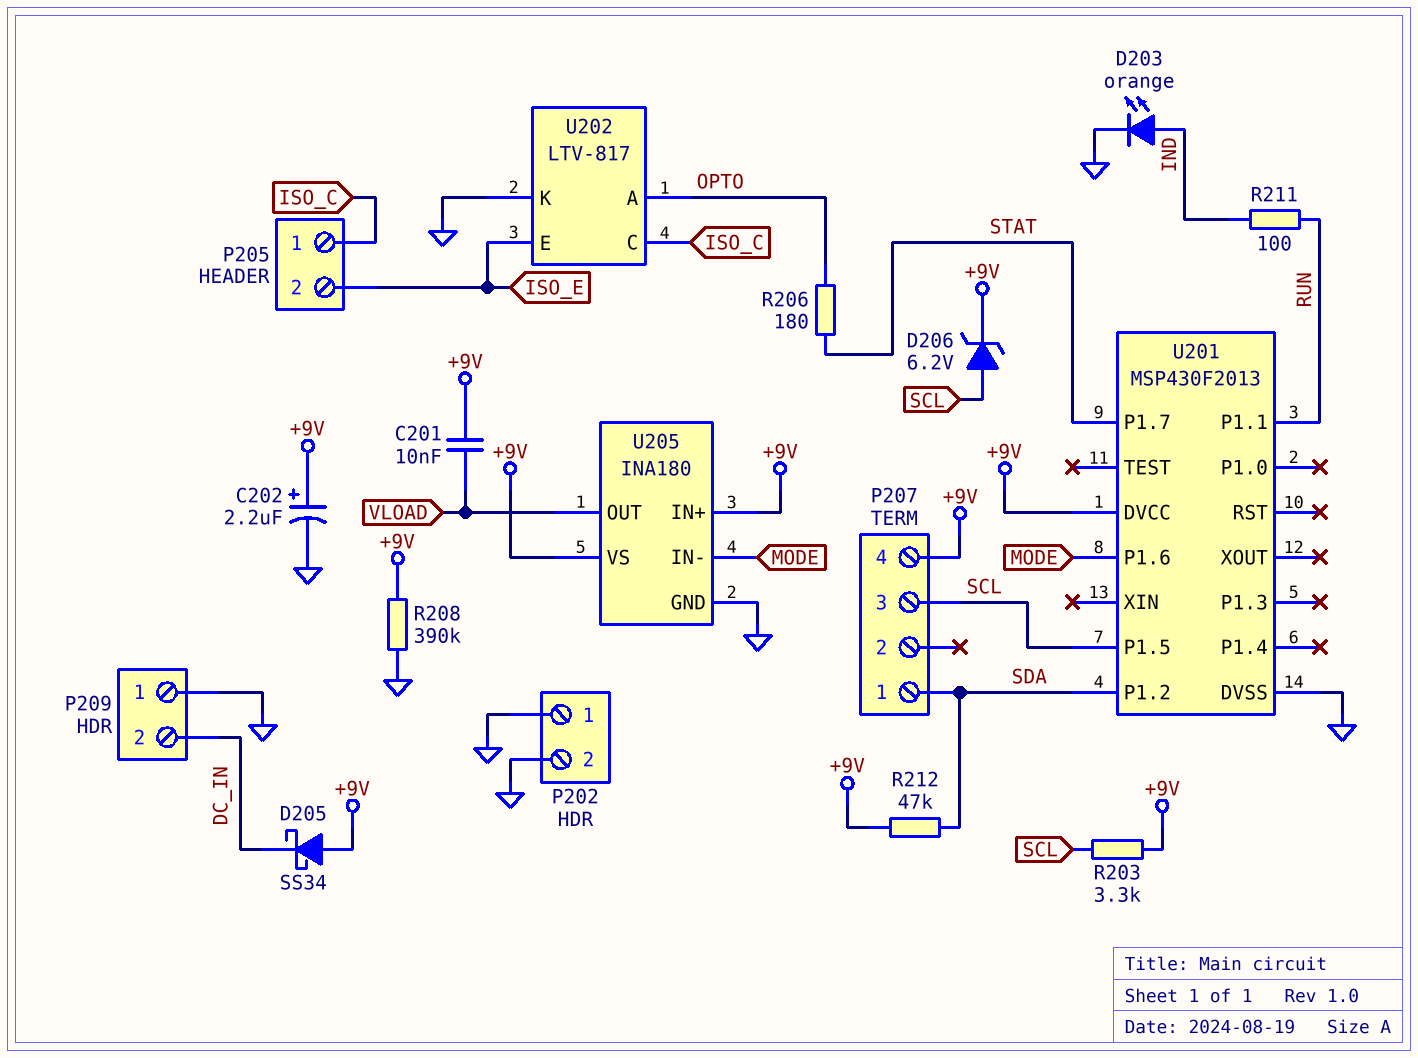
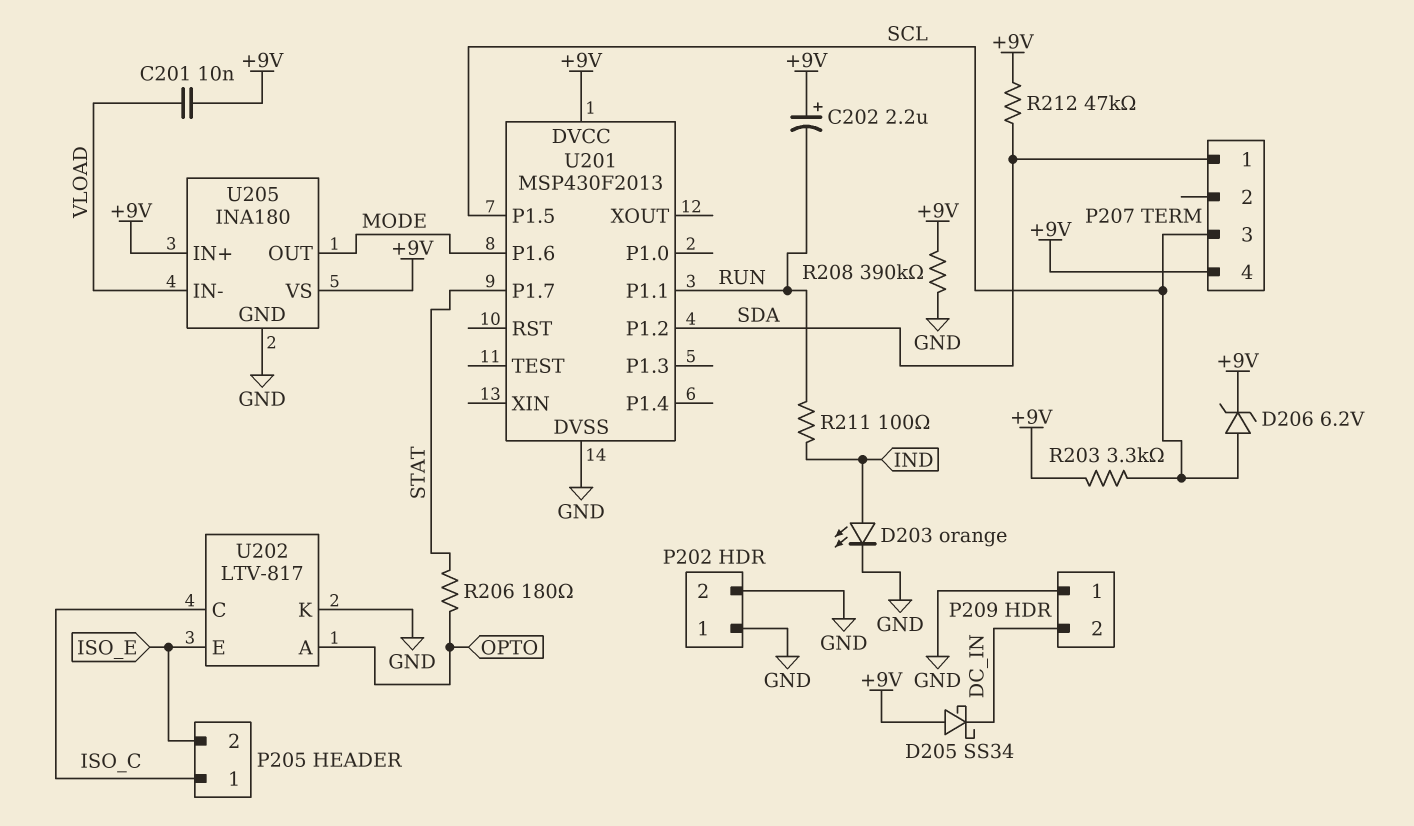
C202: 2.2uF (plus +9V, minus GND) -> 2.2uF (plus +9V, minus RUN)
U205 pin IN-: MODE -> VLOAD
U205 pin OUT: VLOAD -> MODE

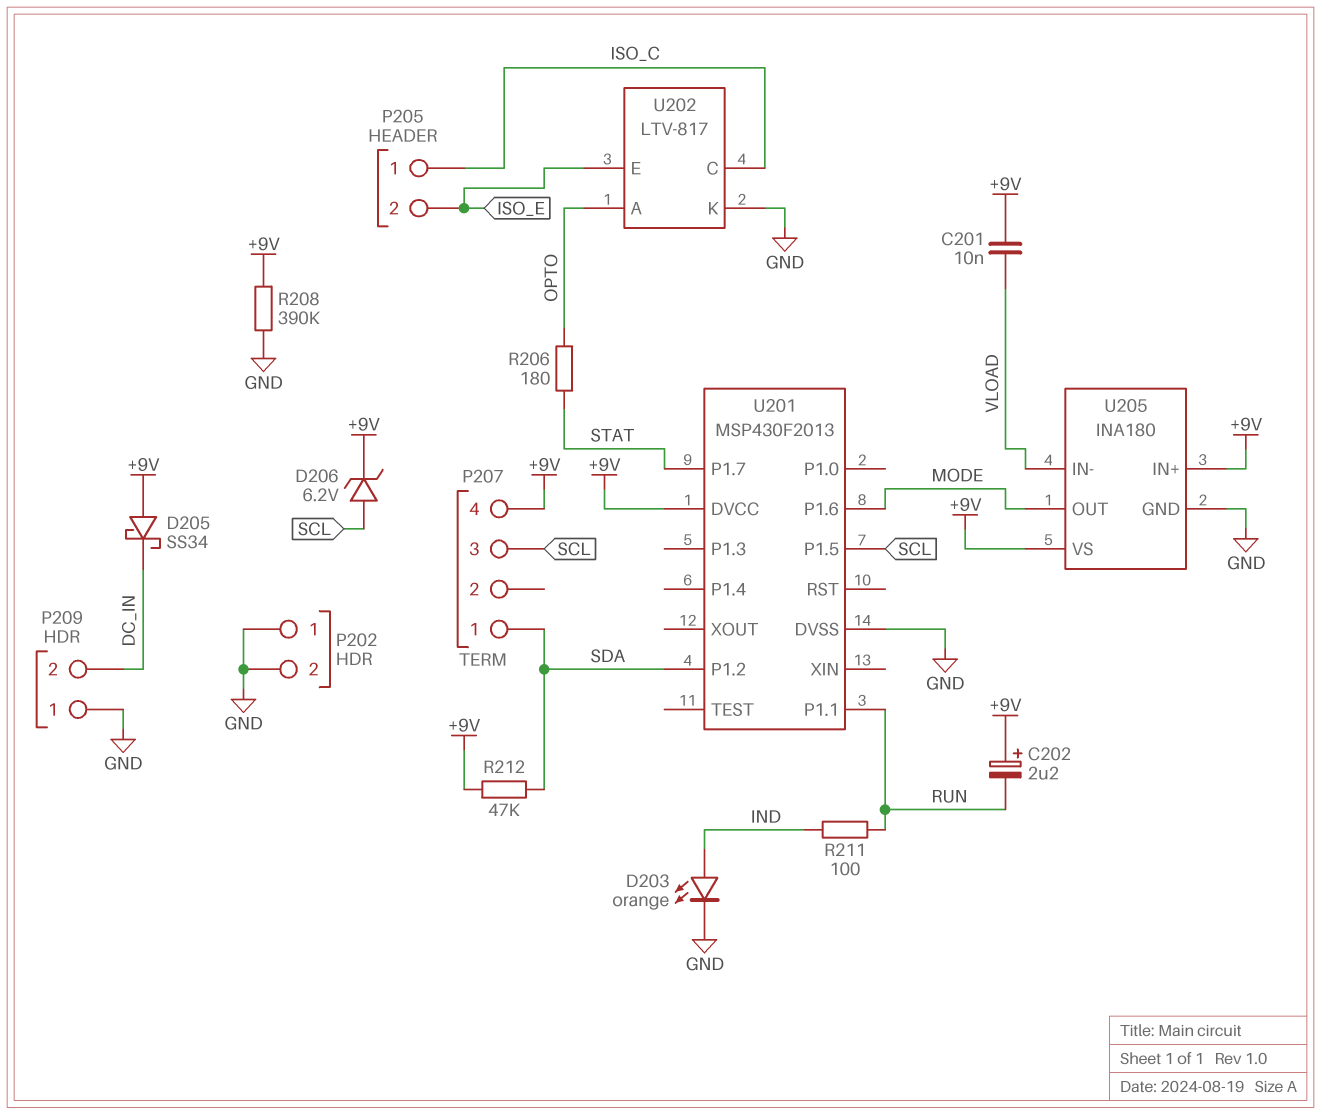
R203: 3.3k (+9V, SCL) -> none

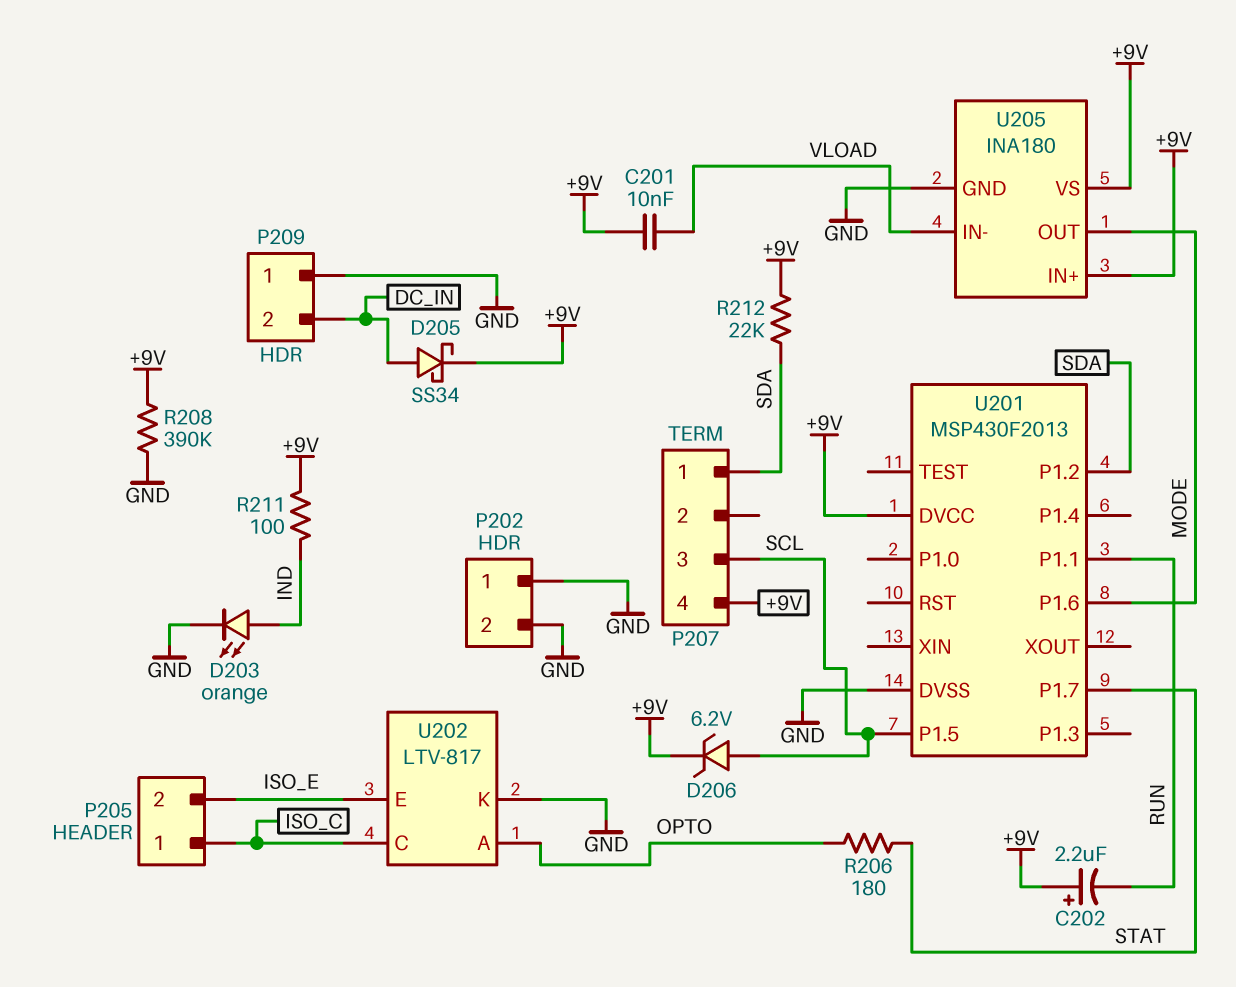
D205: schottky SS34 (A +9V, K DC_IN) -> schottky SS34 (A DC_IN, K +9V)
R211: 100 (IND, RUN) -> 100 (+9V, IND)
R212: 47k (+9V, SDA) -> 22k (+9V, SDA)

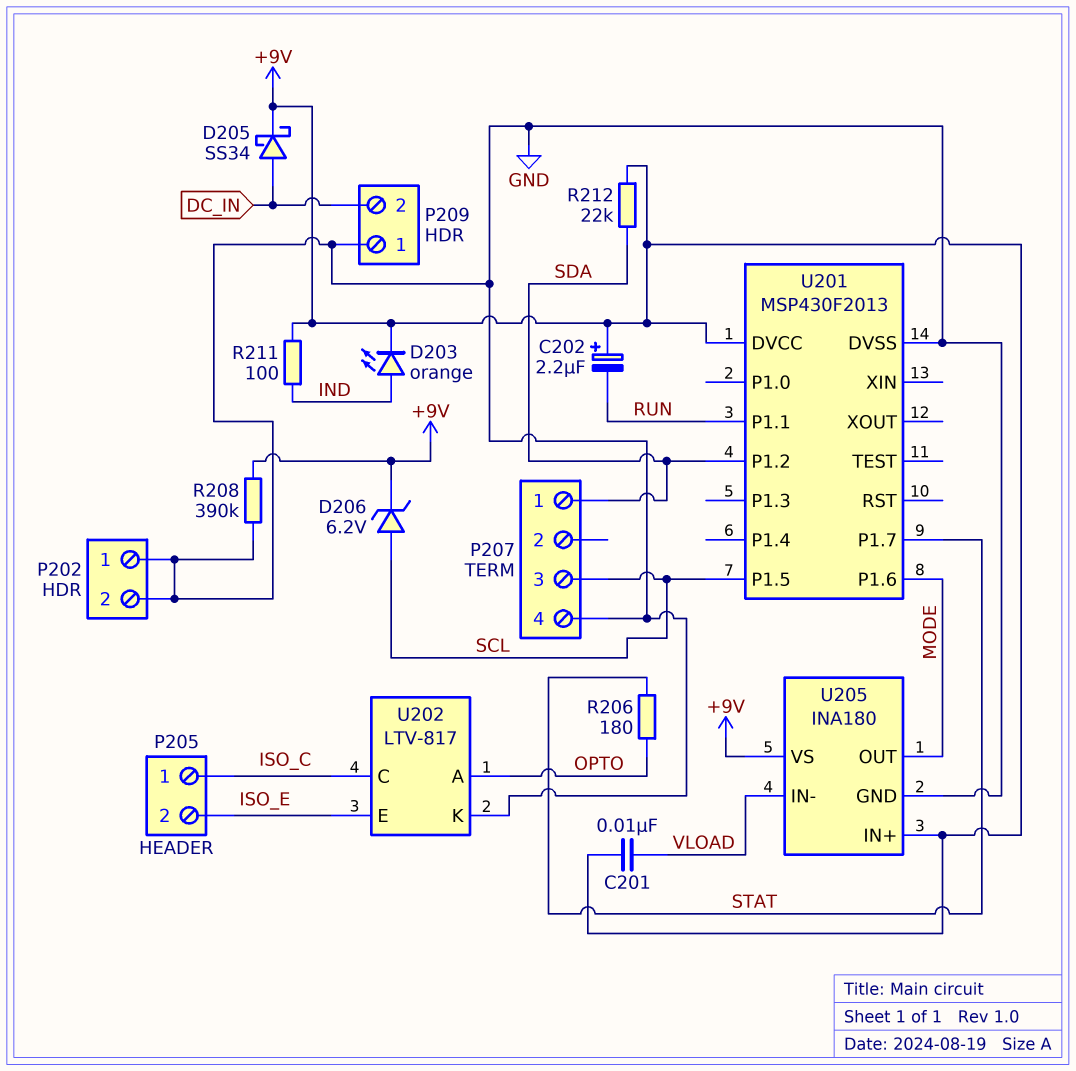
D203: LED orange (A IND, K GND) -> LED orange (A IND, K +9V)
P207 pin 4: +9V -> GND

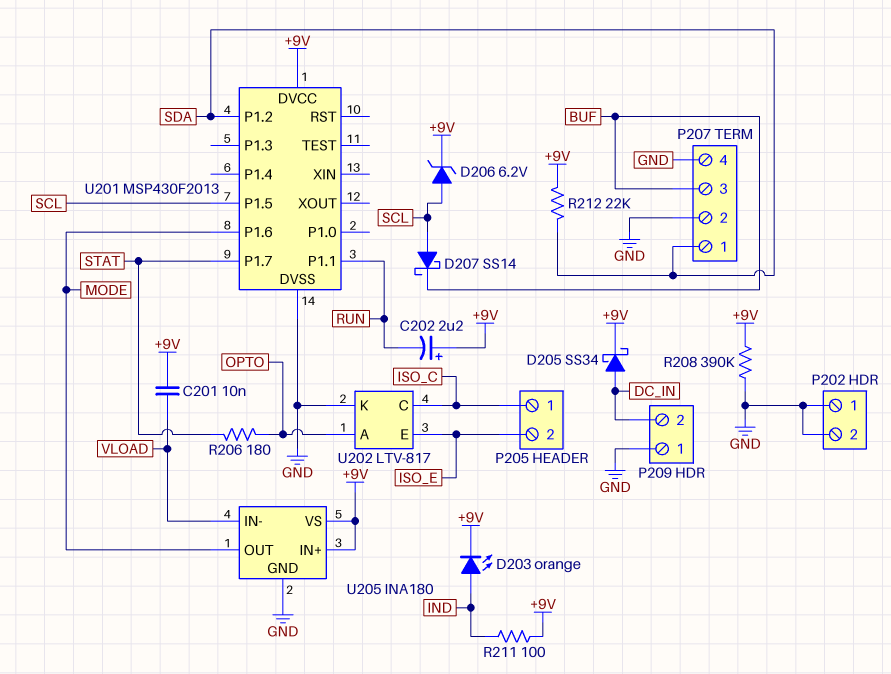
D207: none -> schottky SS14 (A SCL, K BUF)
P207 pin 2: none -> GND
P207 pin 3: SCL -> BUF

